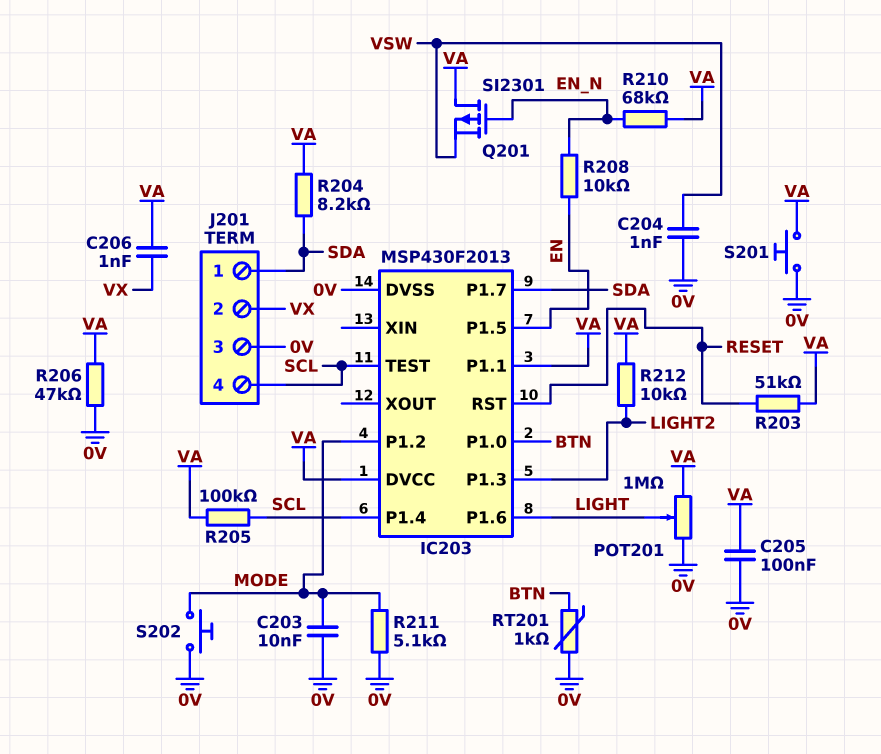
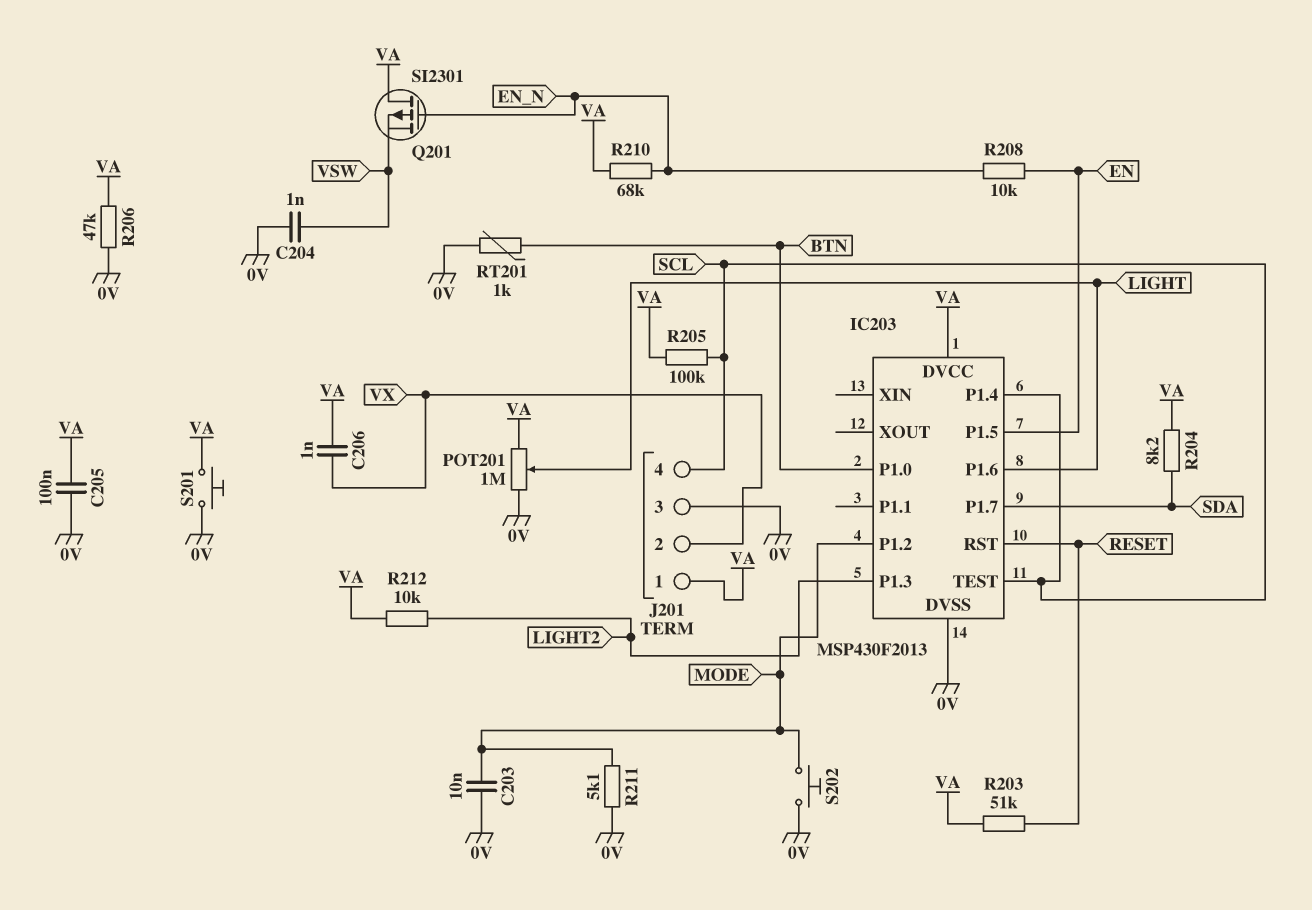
IC203 pin P1.1: VA -> none
J201 pin 1: SDA -> VA

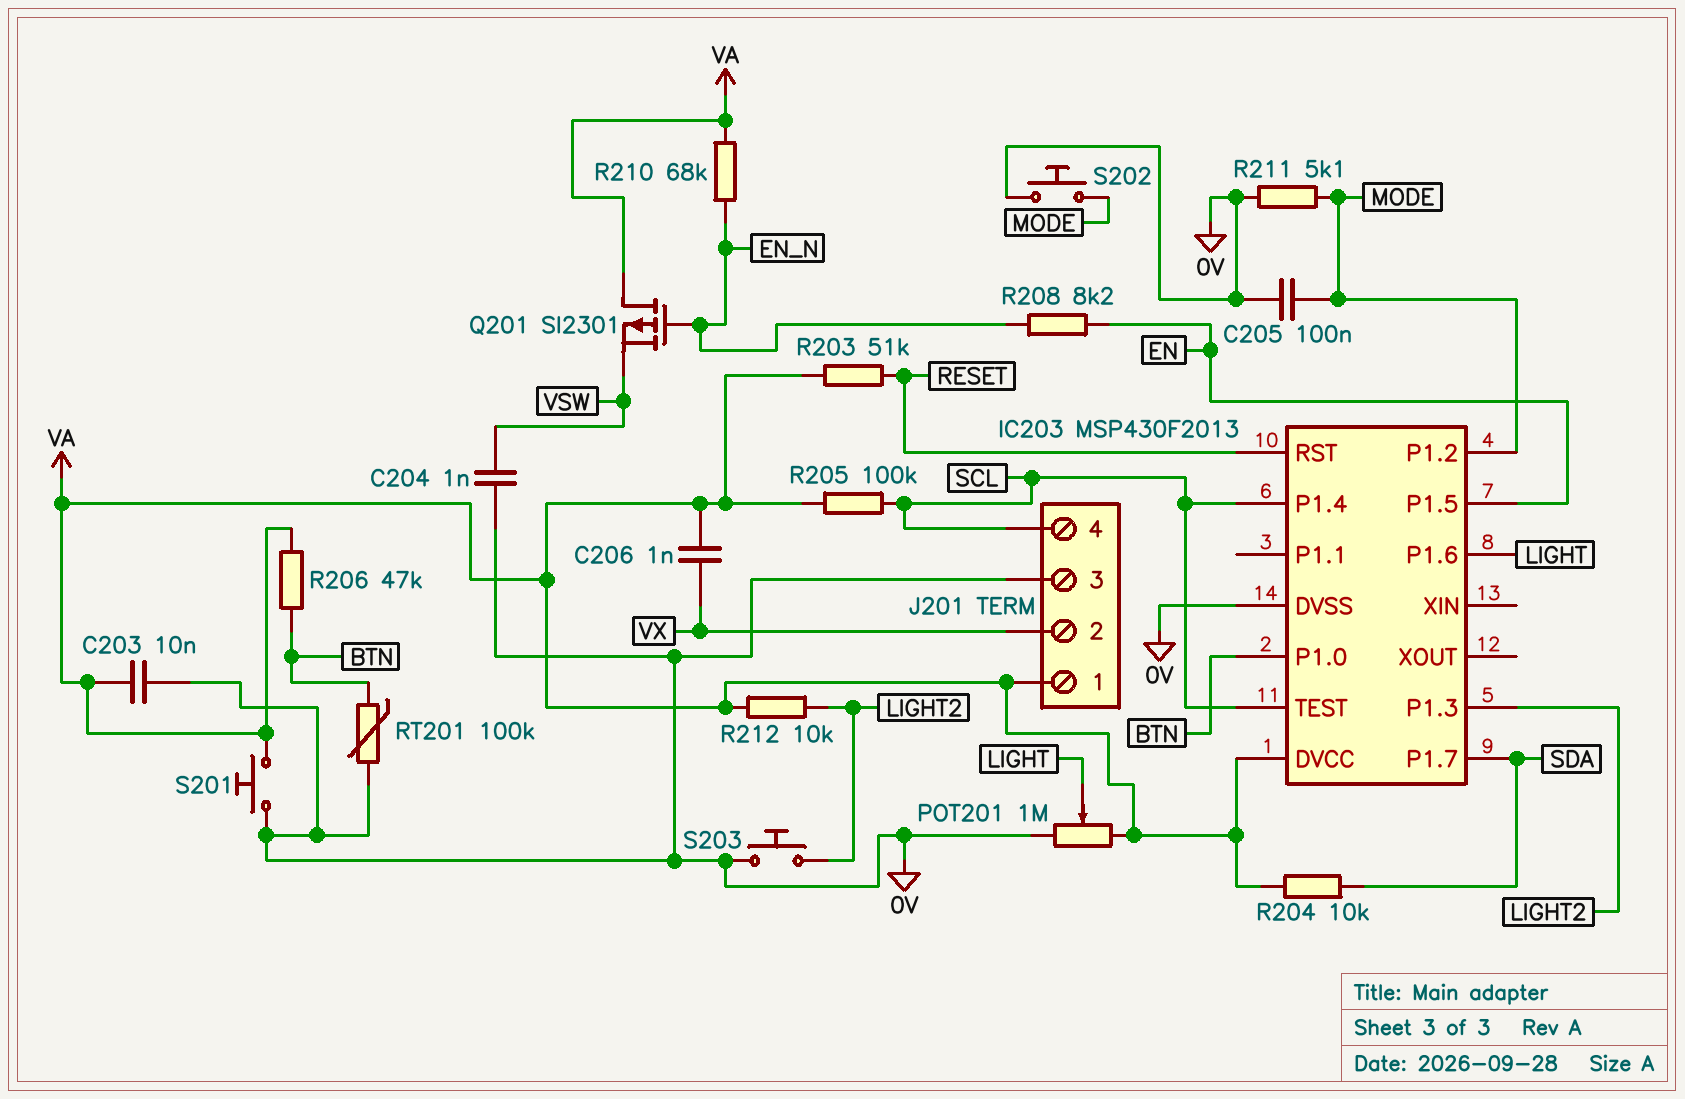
C203: 10nF (0V, MODE) -> 10nF (0V, VA)
C205: 100nF (0V, VA) -> 100nF (0V, MODE)
R204: 8.2k (SDA, VA) -> 10k (SDA, VA)
R206: 47k (0V, VA) -> 47k (BTN, VA)
R208: 10k (EN, EN_N) -> 8.2k (EN, EN_N)
RT201: 1k (0V, BTN) -> 100k (0V, BTN)
S203: none -> button (0V, LIGHT2)

